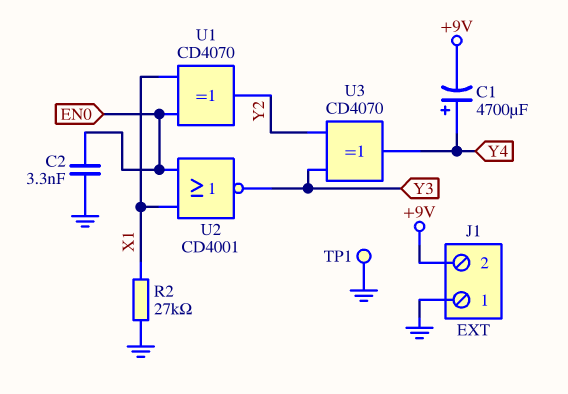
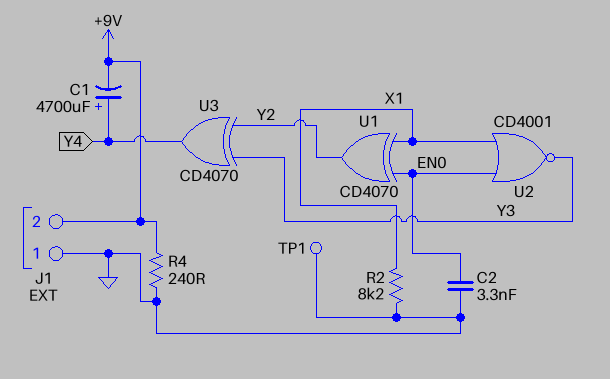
R2: 27k (GND, X1) -> 8.2k (GND, X1)
R4: none -> 240 (+9V, GND)

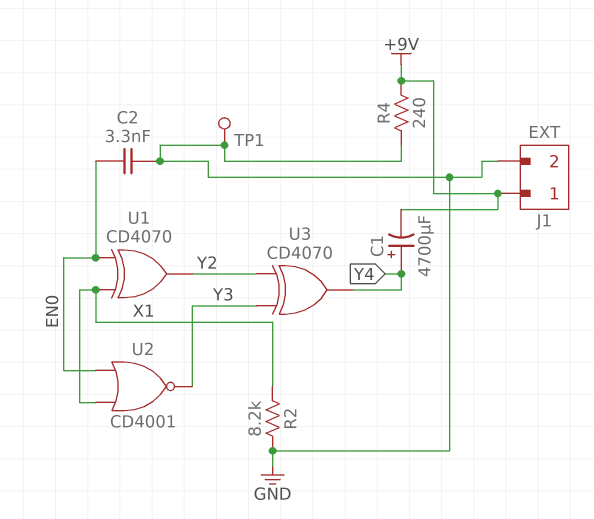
J1 pin 1: GND -> +9V
J1 pin 2: +9V -> GND

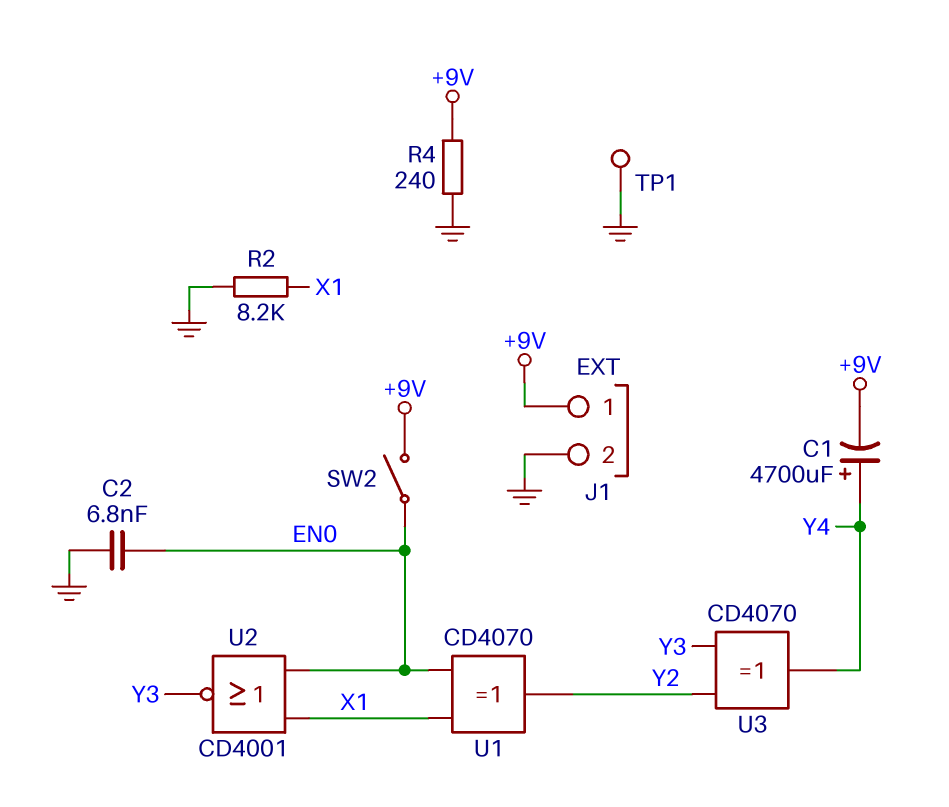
C2: 3.3nF (EN0, GND) -> 6.8nF (EN0, GND)
SW2: none -> switch (+9V, EN0)

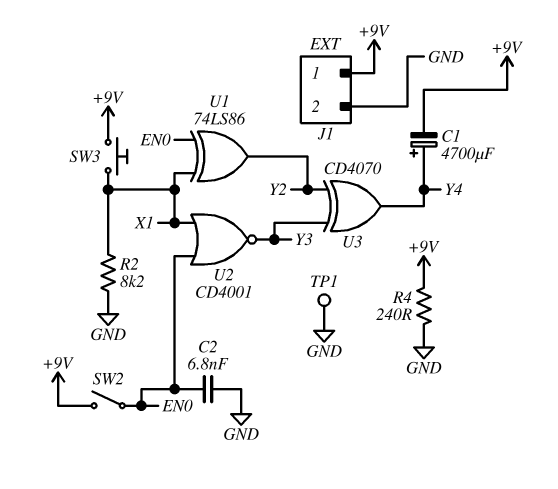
SW3: none -> button (+9V, X1)
U1: XOR CD4070 (in EN0, in X1, out Y2) -> XOR 74LS86 (in EN0, in X1, out Y2)

